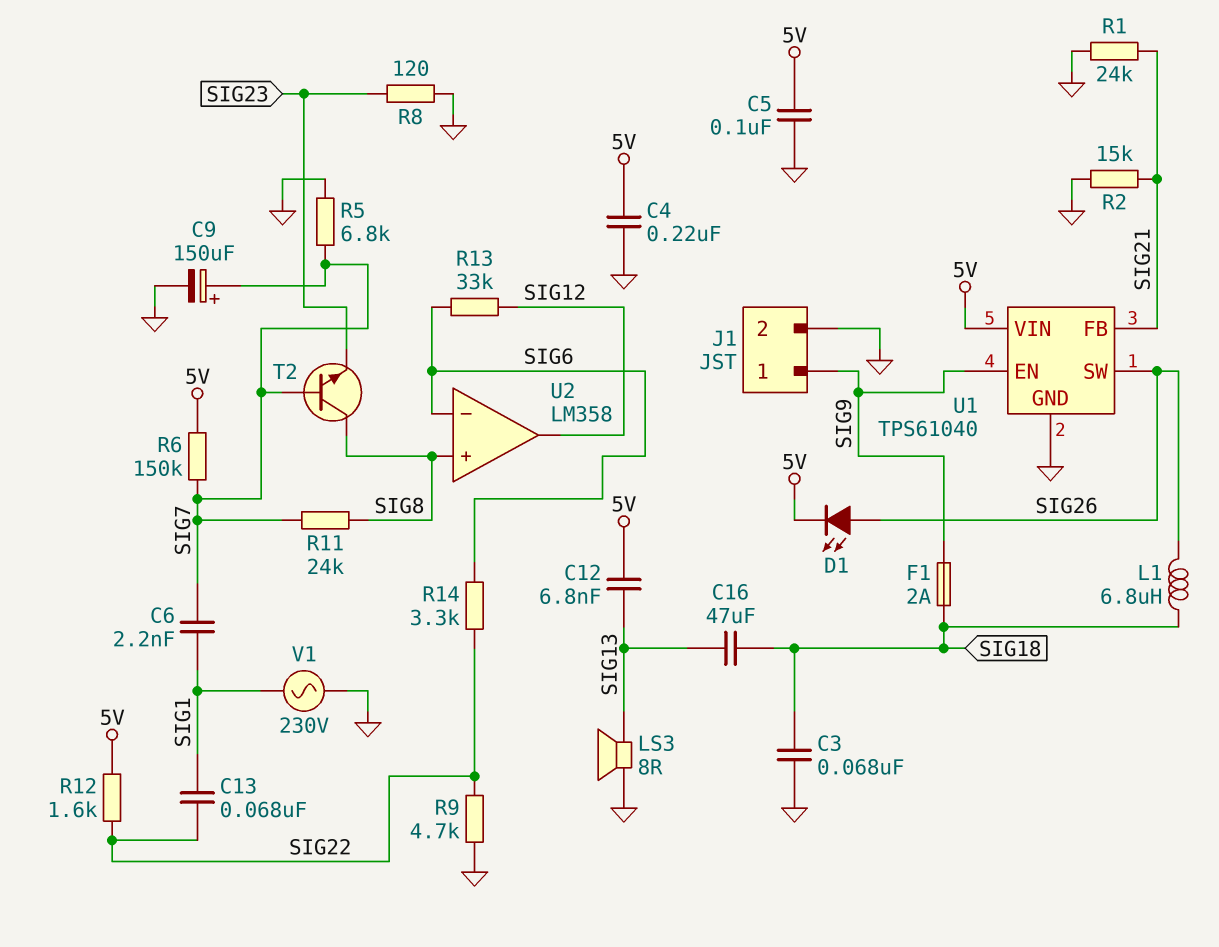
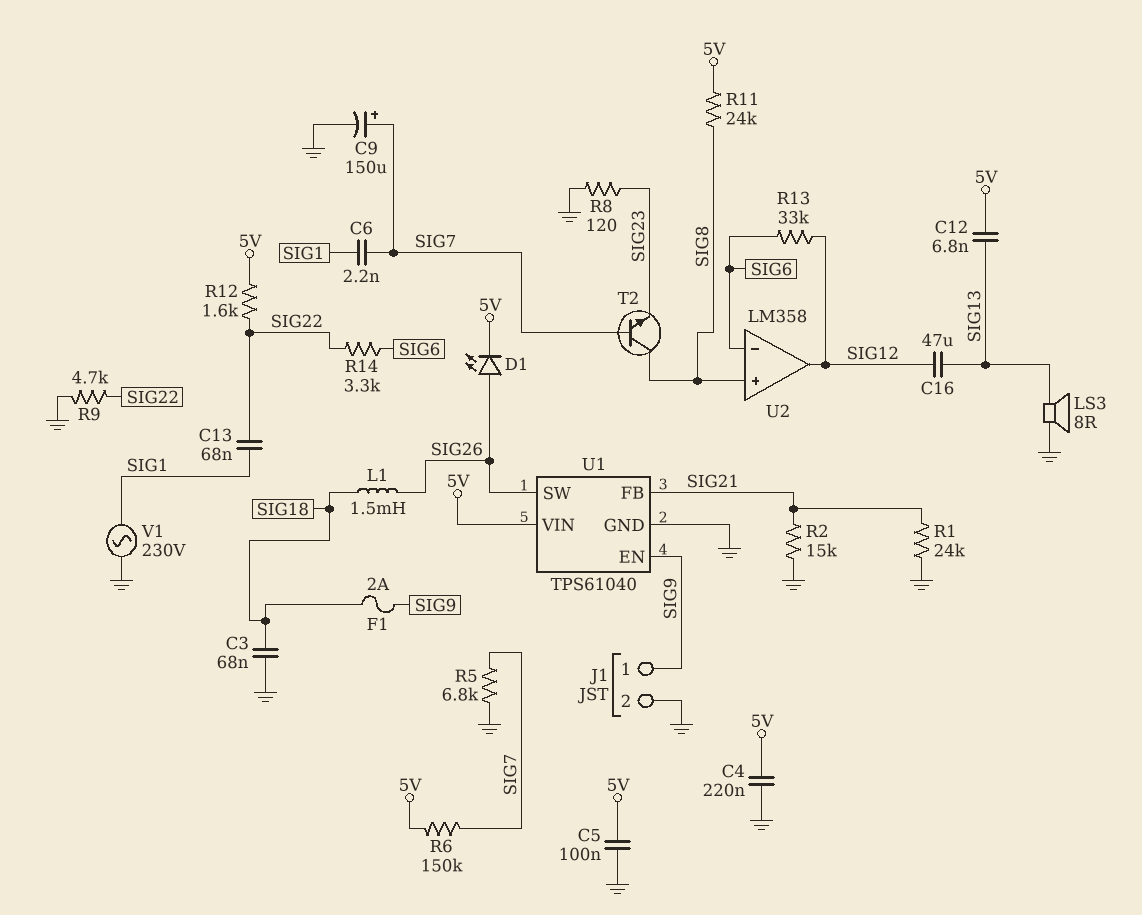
C16: 47uF (SIG13, SIG18) -> 47uF (SIG12, SIG13)
L1: 6.8uH (SIG18, SIG26) -> 1.5mH (SIG18, SIG26)
R11: 24k (SIG7, SIG8) -> 24k (5V, SIG8)

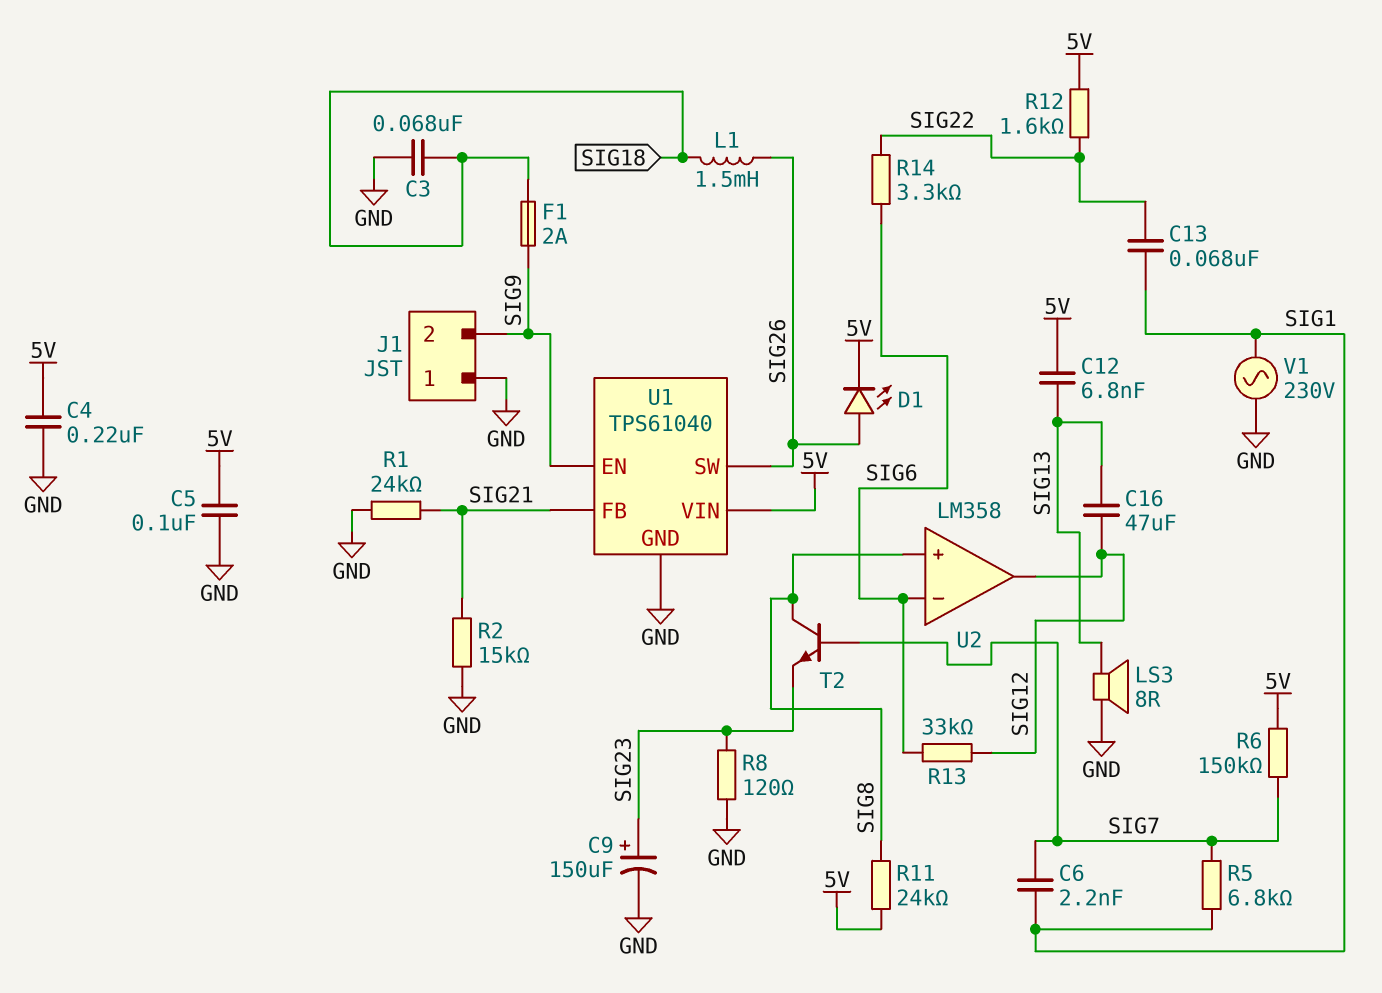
C9: 150uF (plus SIG7, minus GND) -> 150uF (plus SIG23, minus GND)
J1 pin 1: SIG9 -> GND
J1 pin 2: GND -> SIG9
R5: 6.8k (GND, SIG7) -> 6.8k (SIG1, SIG7)
R9: 4.7k (GND, SIG22) -> none

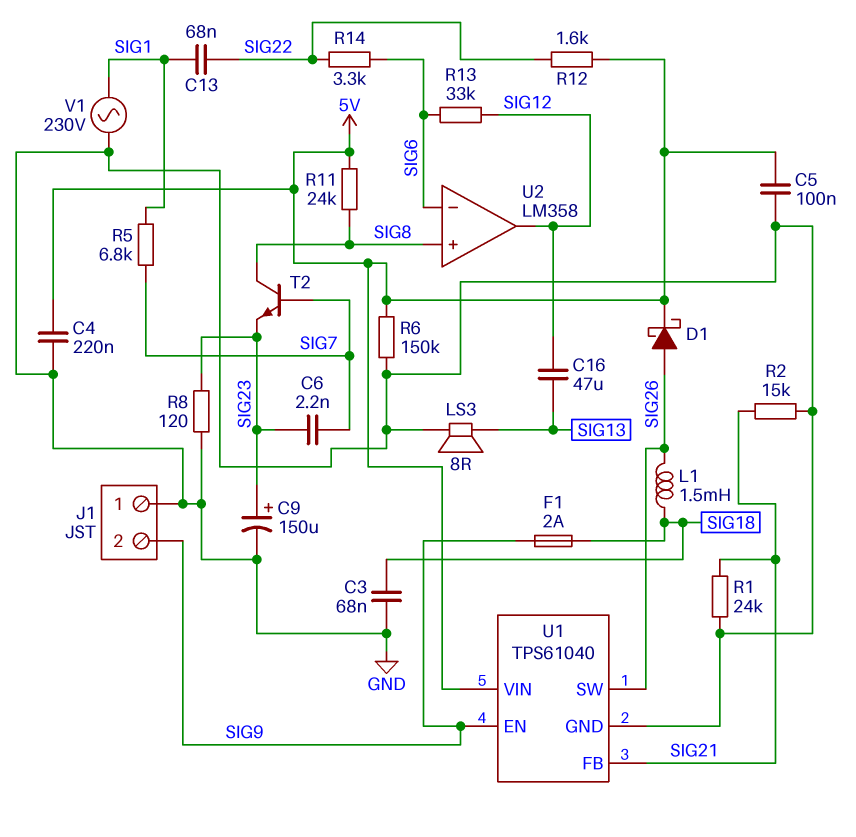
C6: 2.2nF (SIG1, SIG7) -> 2.2nF (SIG7, SIG23)
C12: 6.8nF (5V, SIG13) -> none
D1: LED (A SIG26, K 5V) -> schottky (A SIG26, K 5V)
R6: 150k (5V, SIG7) -> 150k (5V, GND)

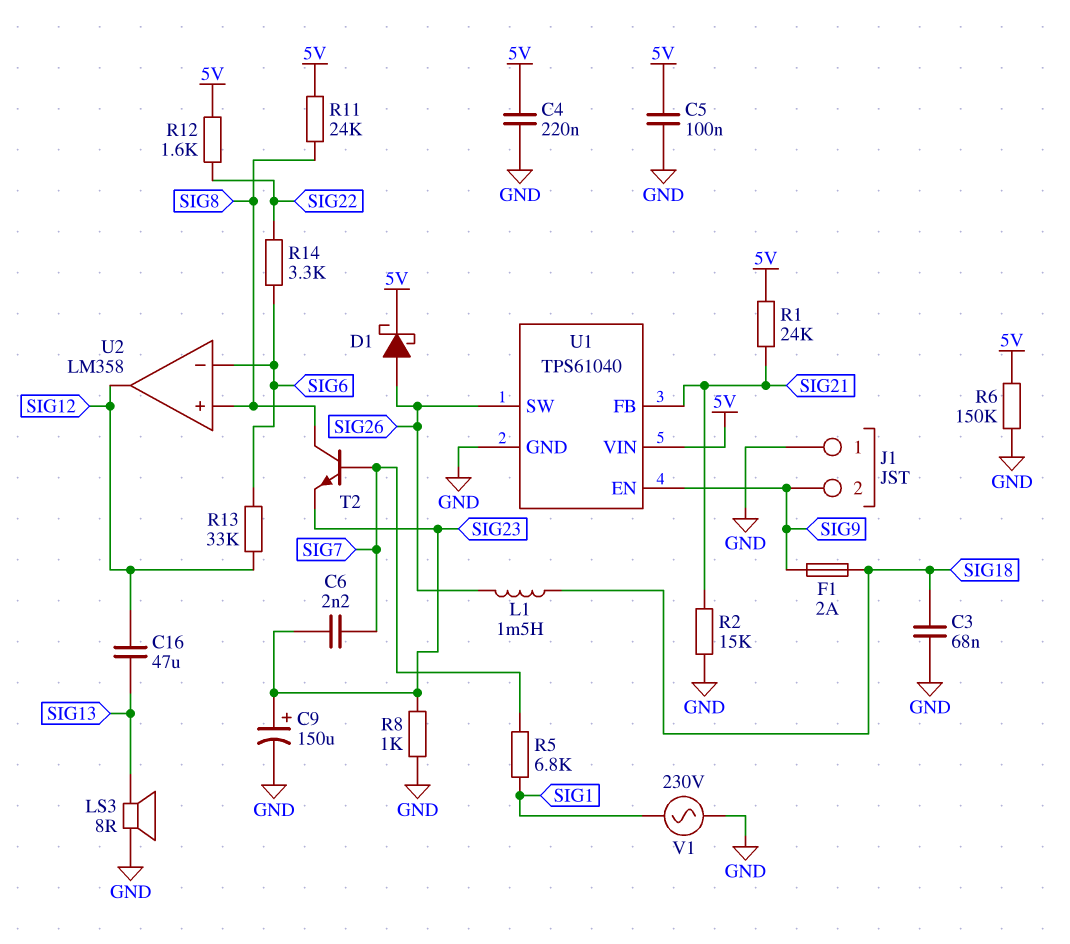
C13: 68nF (SIG1, SIG22) -> none
R1: 24k (GND, SIG21) -> 24k (5V, SIG21)
R8: 120 (GND, SIG23) -> 1k (GND, SIG23)

